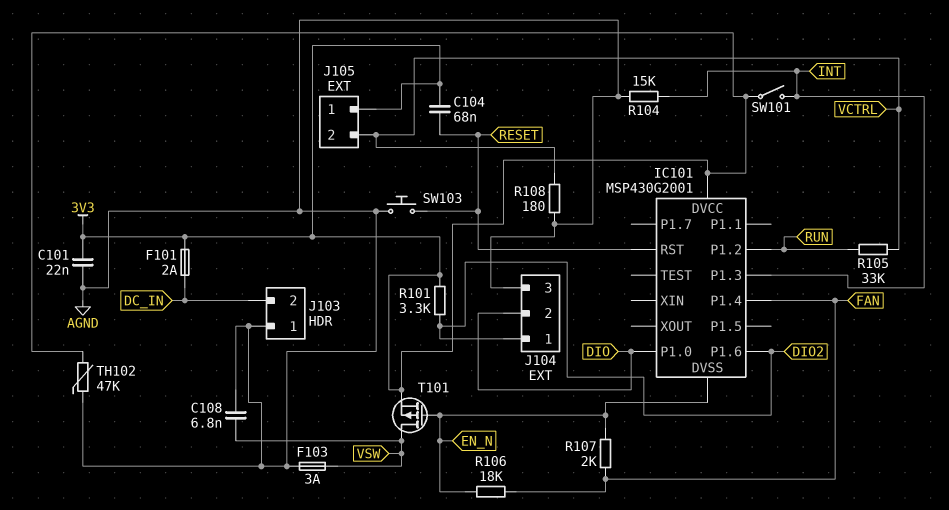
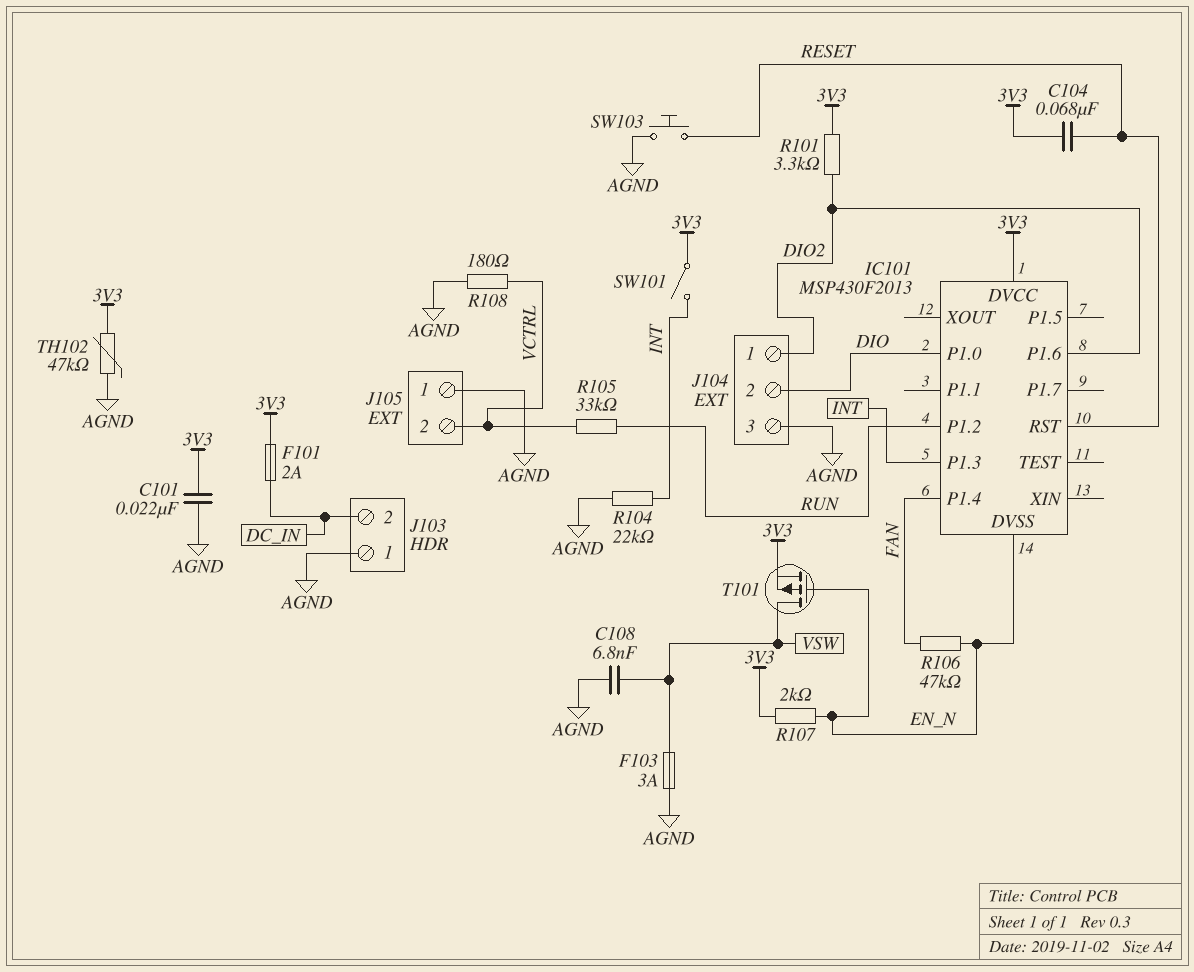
IC101: MSP430G2001 -> MSP430F2013
J105 pin 1: 3V3 -> AGND
R104: 15k (AGND, INT) -> 22k (AGND, INT)
R106: 18k (EN_N, FAN) -> 47k (EN_N, FAN)
R107: 2k (EN_N, FAN) -> 2k (3V3, EN_N)

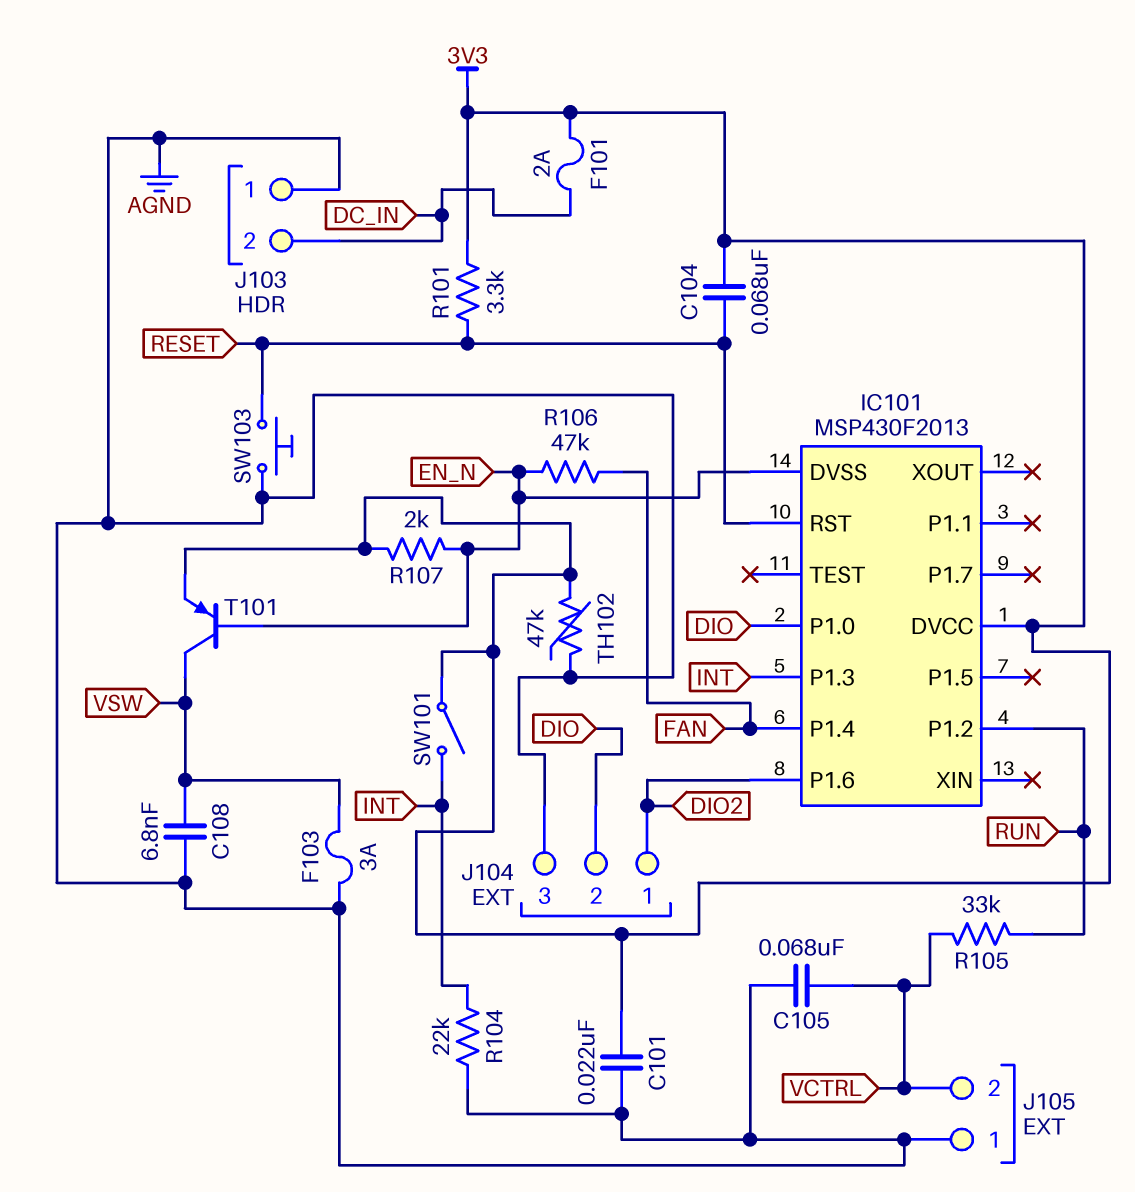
C105: none -> 68nF (AGND, VCTRL)
R101: 3.3k (3V3, DIO2) -> 3.3k (3V3, RESET)
R108: 180 (AGND, VCTRL) -> none
T101: PMOS (G EN_N, D VSW, S 3V3) -> PNP (B EN_N, C VSW, E 3V3)

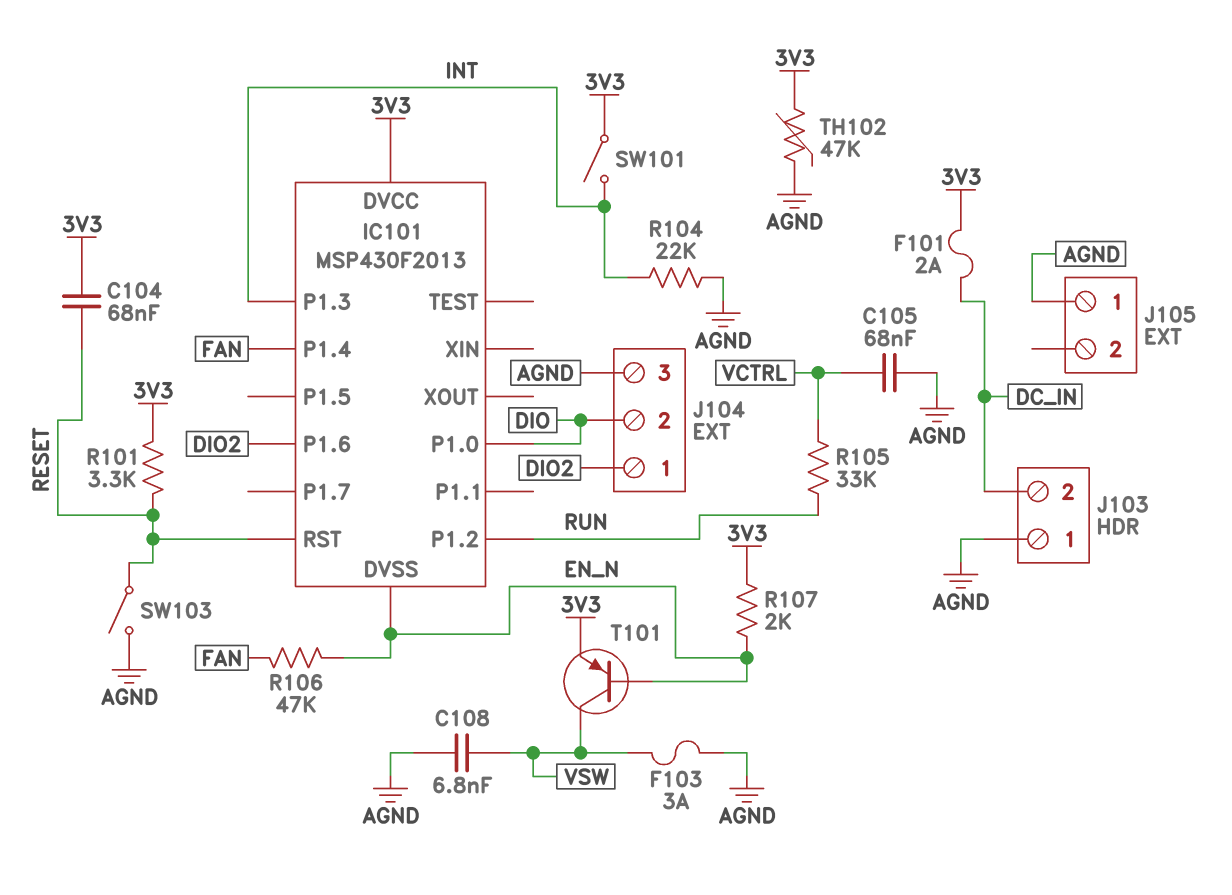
C101: 22nF (3V3, AGND) -> none
J105 pin 2: VCTRL -> none
SW103: button (AGND, RESET) -> switch (AGND, RESET)

